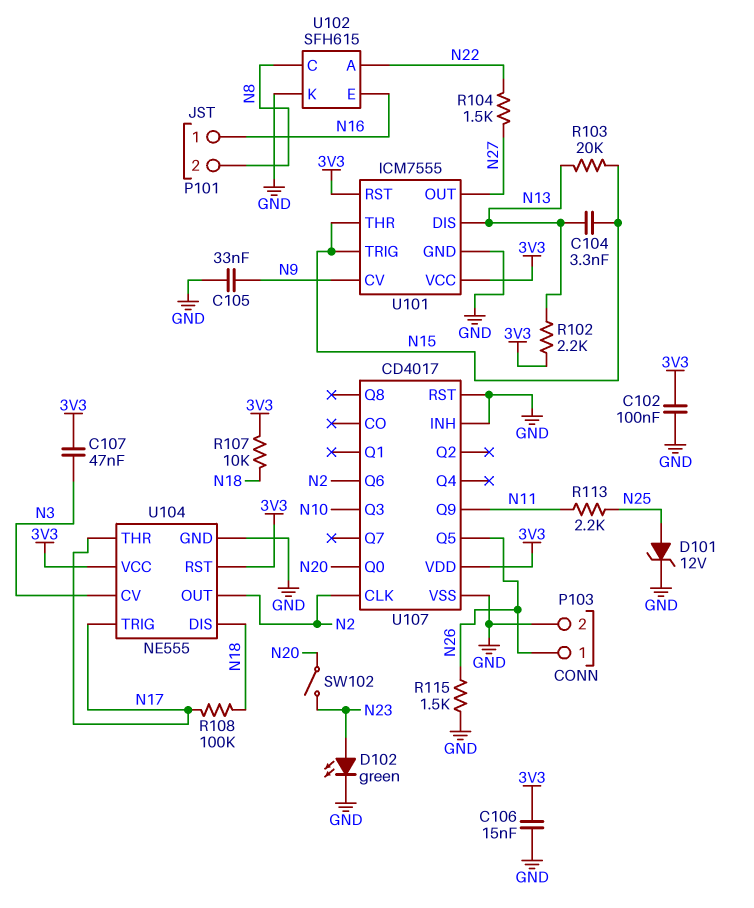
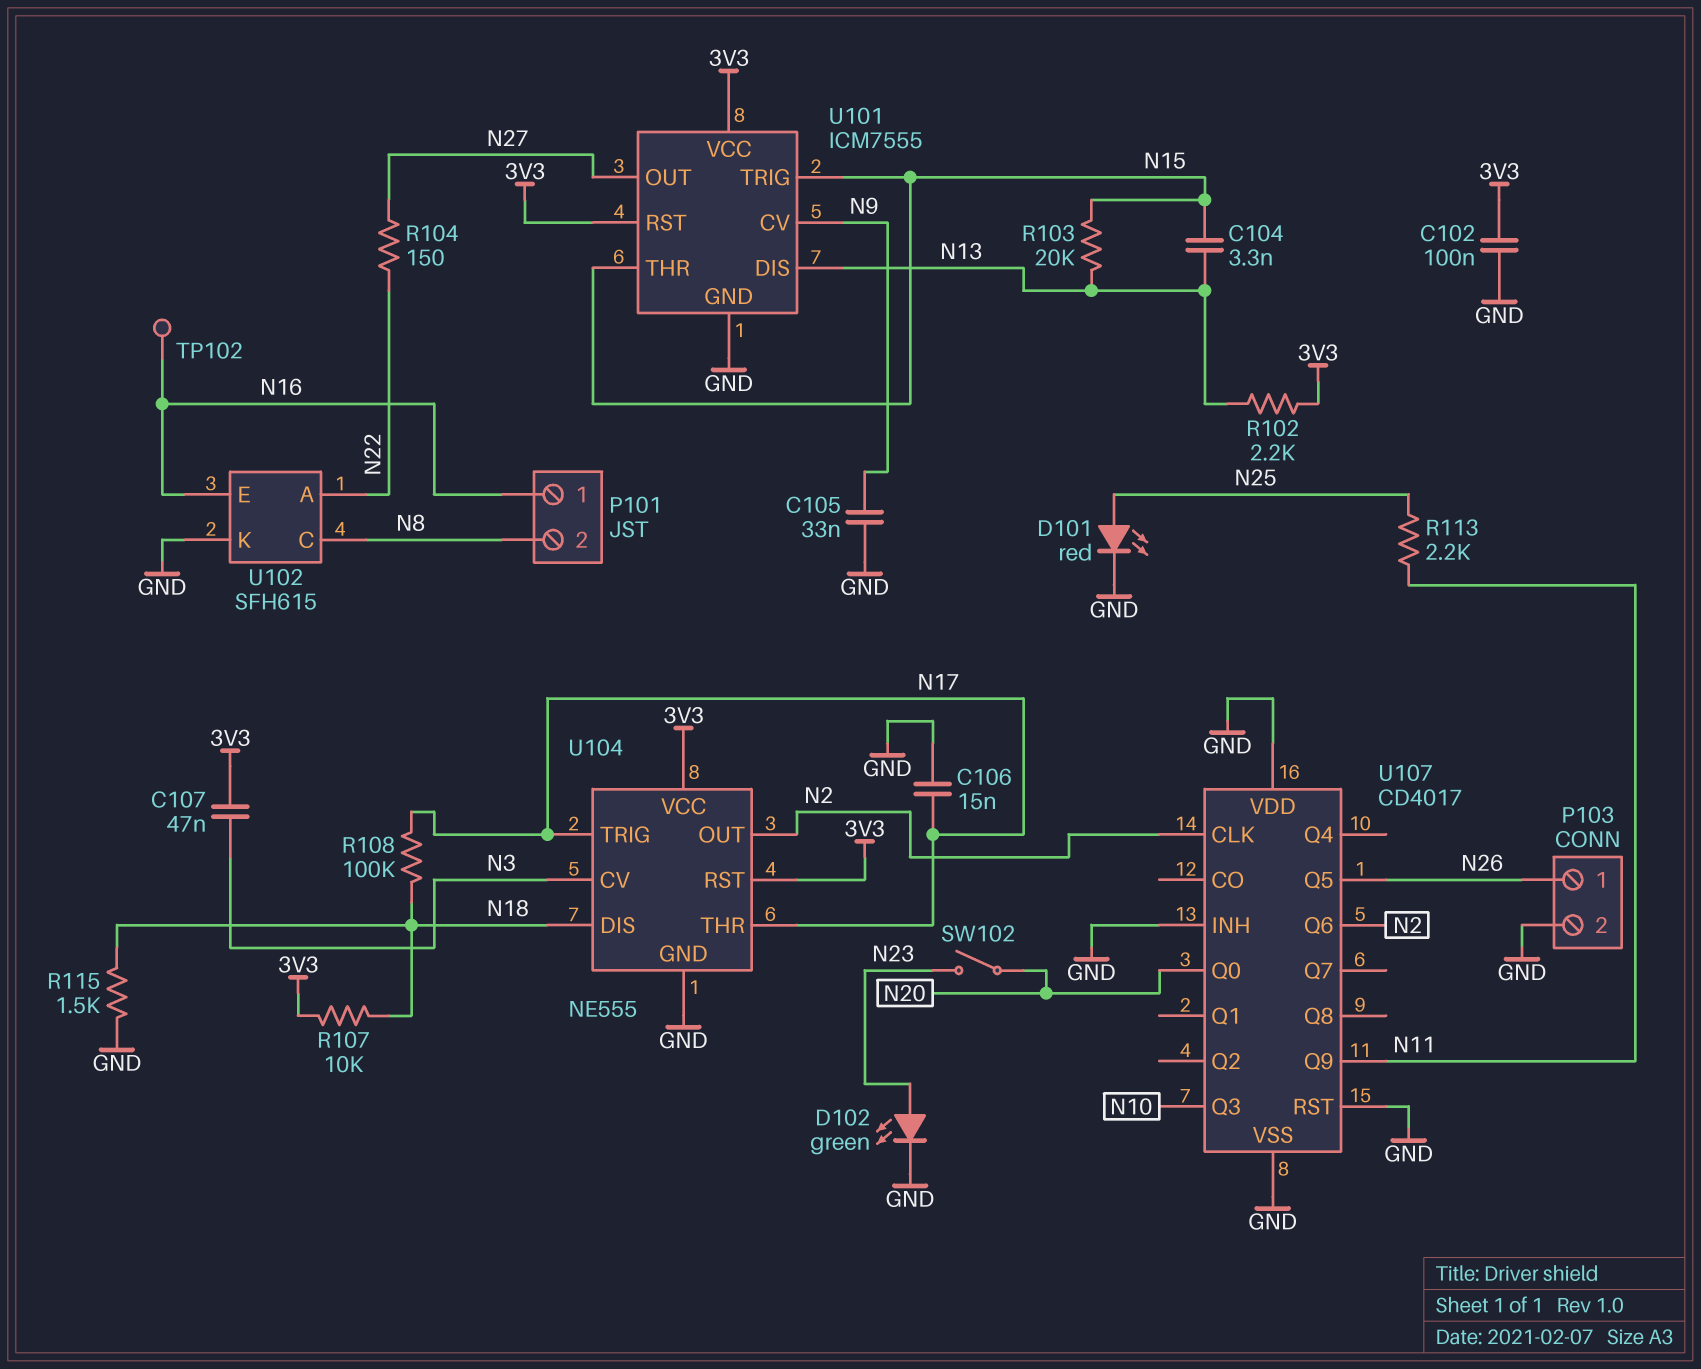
C106: 15nF (3V3, GND) -> 15nF (GND, N17)
D101: zener 12V (A N25, K GND) -> LED red (A N25, K GND)
R104: 1.5k (N22, N27) -> 150 (N22, N27)
R115: 1.5k (GND, N26) -> 1.5k (GND, N18)
TP102: none -> test point (N16)
U107 pin VDD: 3V3 -> GND

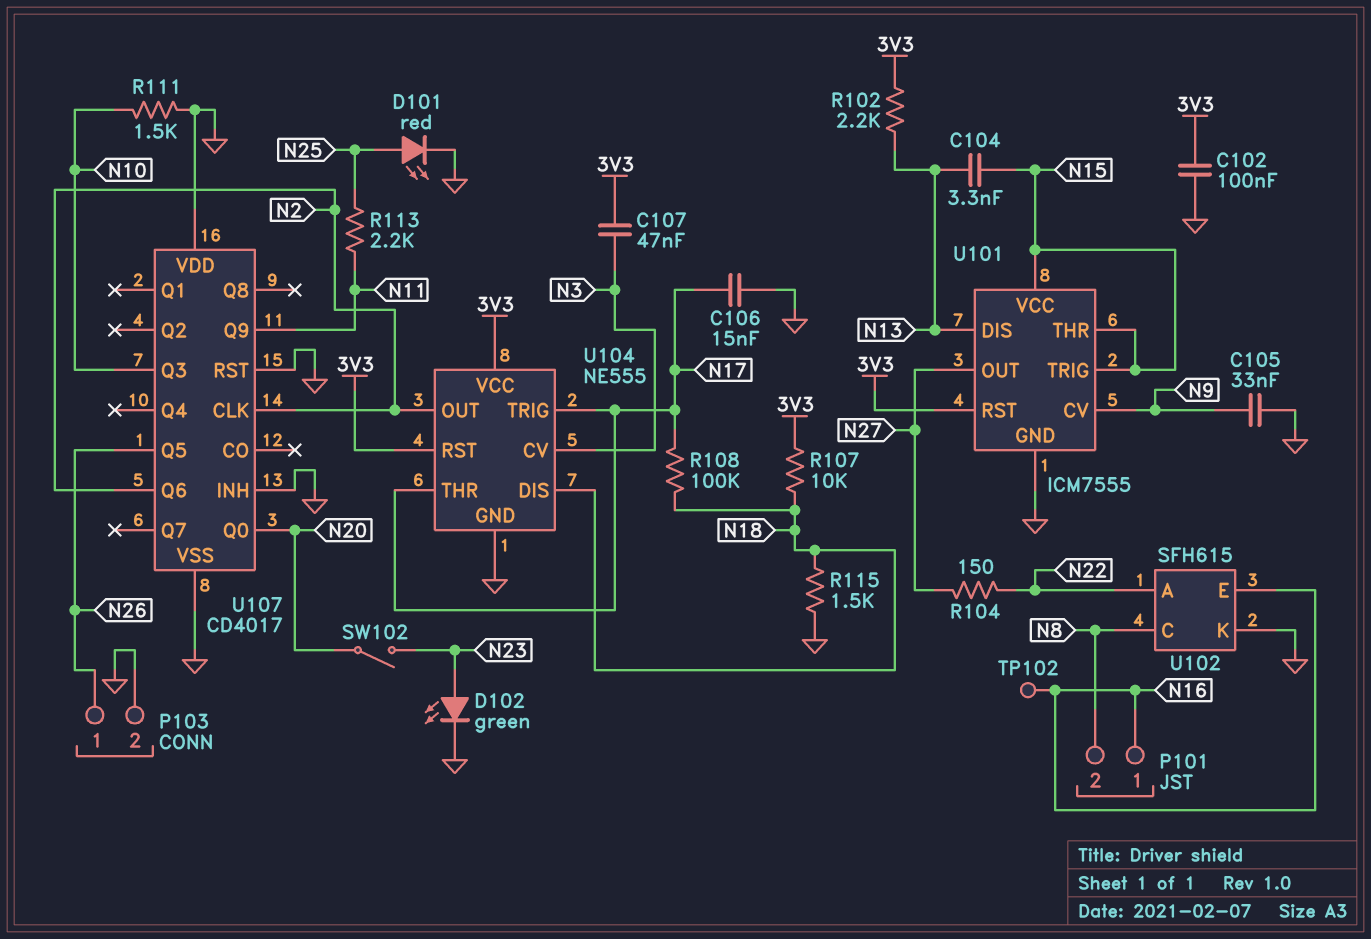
R103: 20k (N13, N15) -> none
R111: none -> 1.5k (GND, N10)
U101 pin VCC: 3V3 -> N15

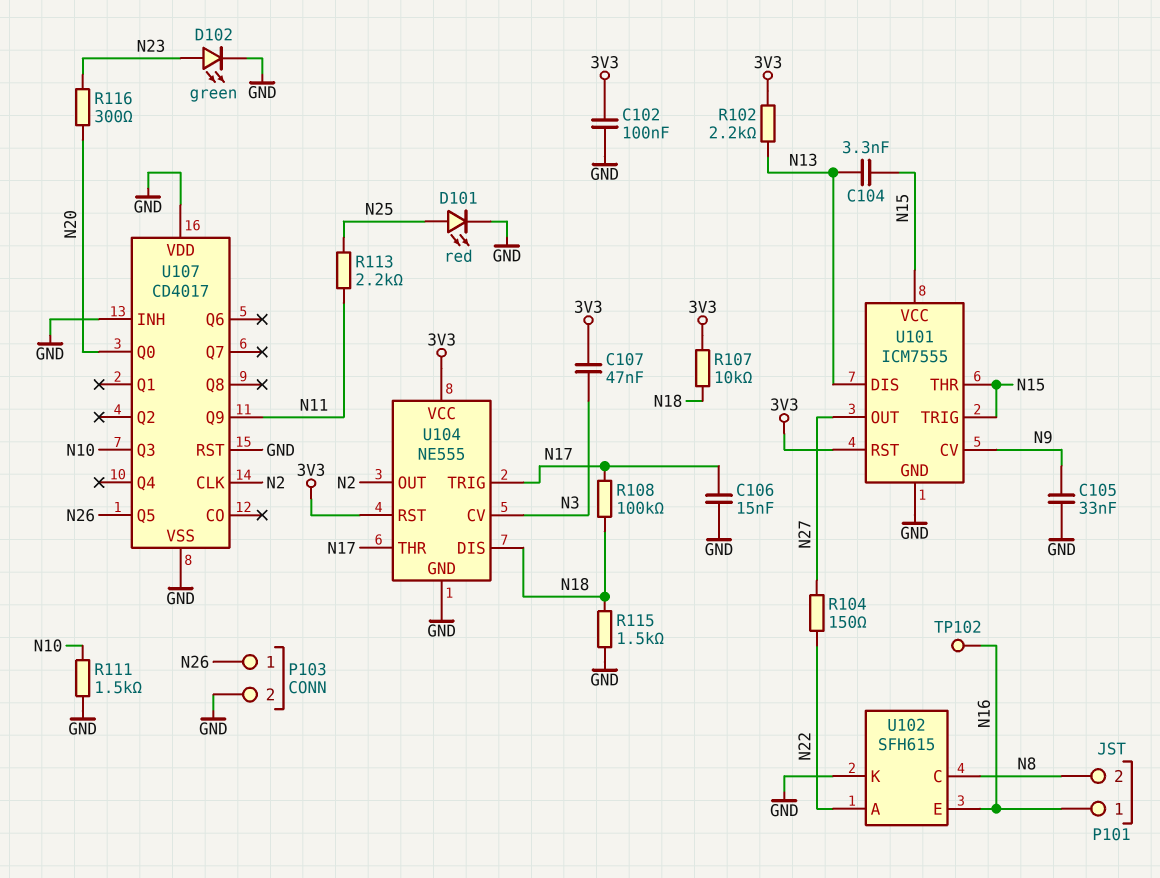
R116: none -> 300 (N20, N23)
SW102: switch (N20, N23) -> none
U107 pin Q6: N2 -> none

